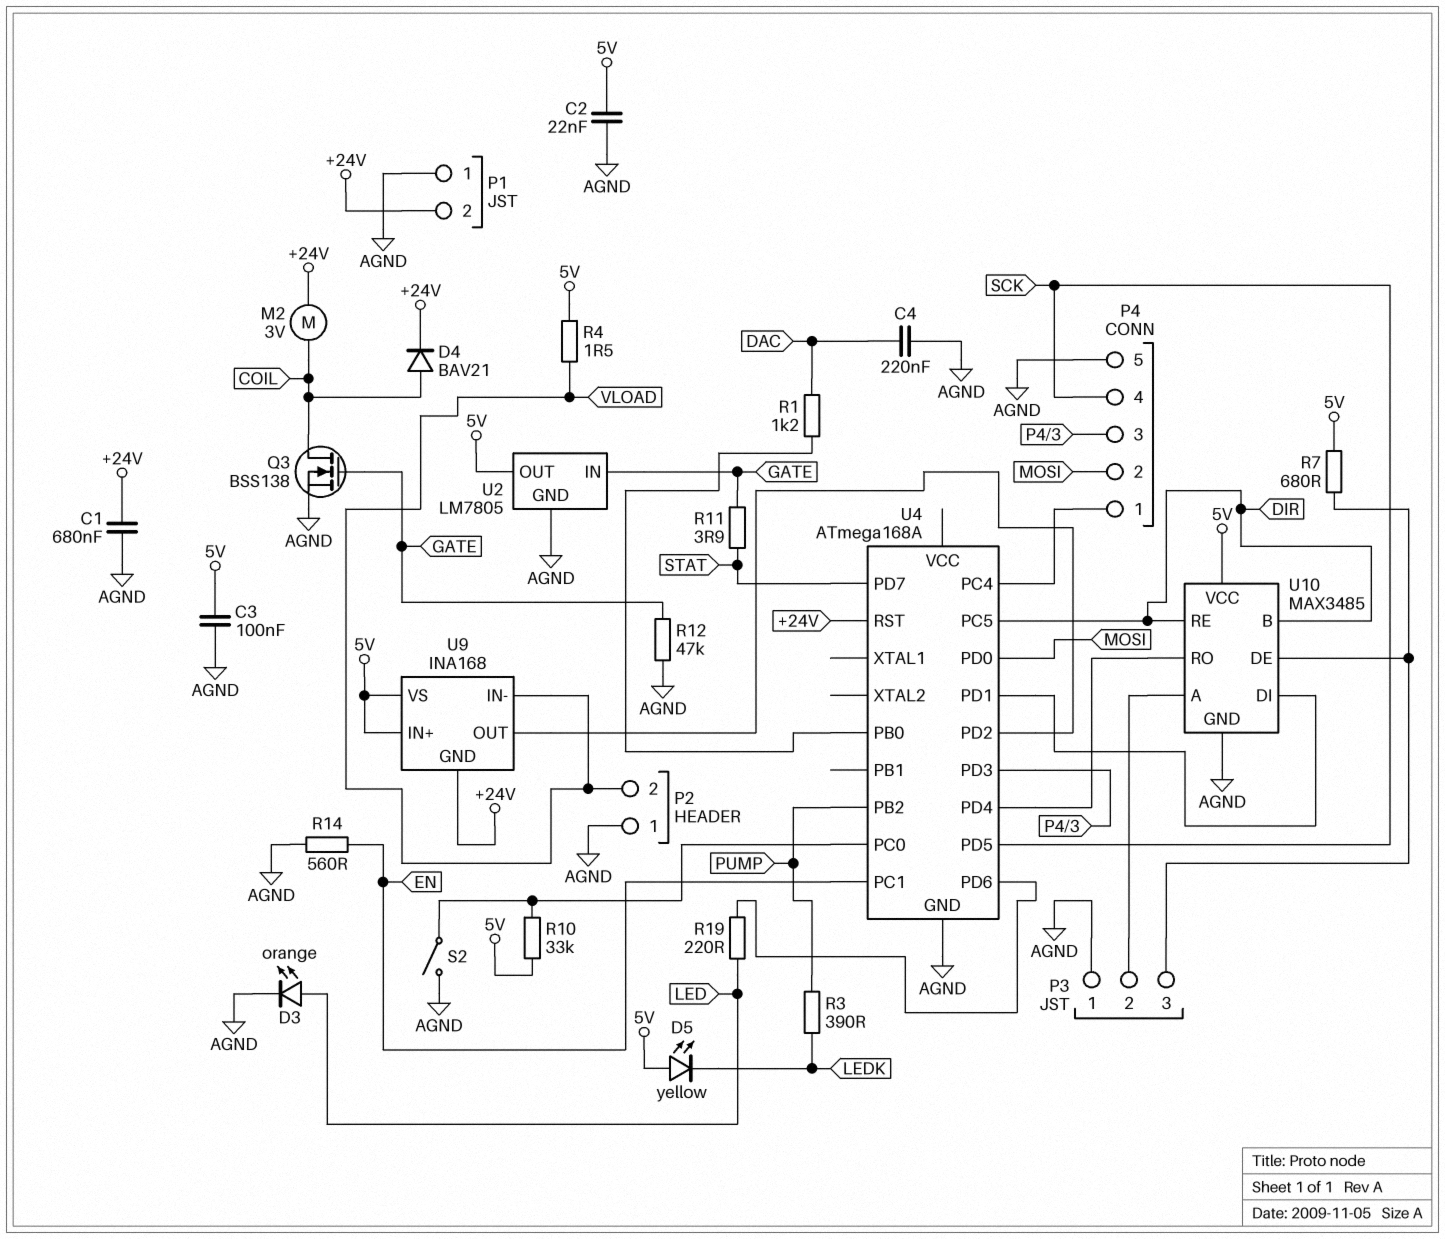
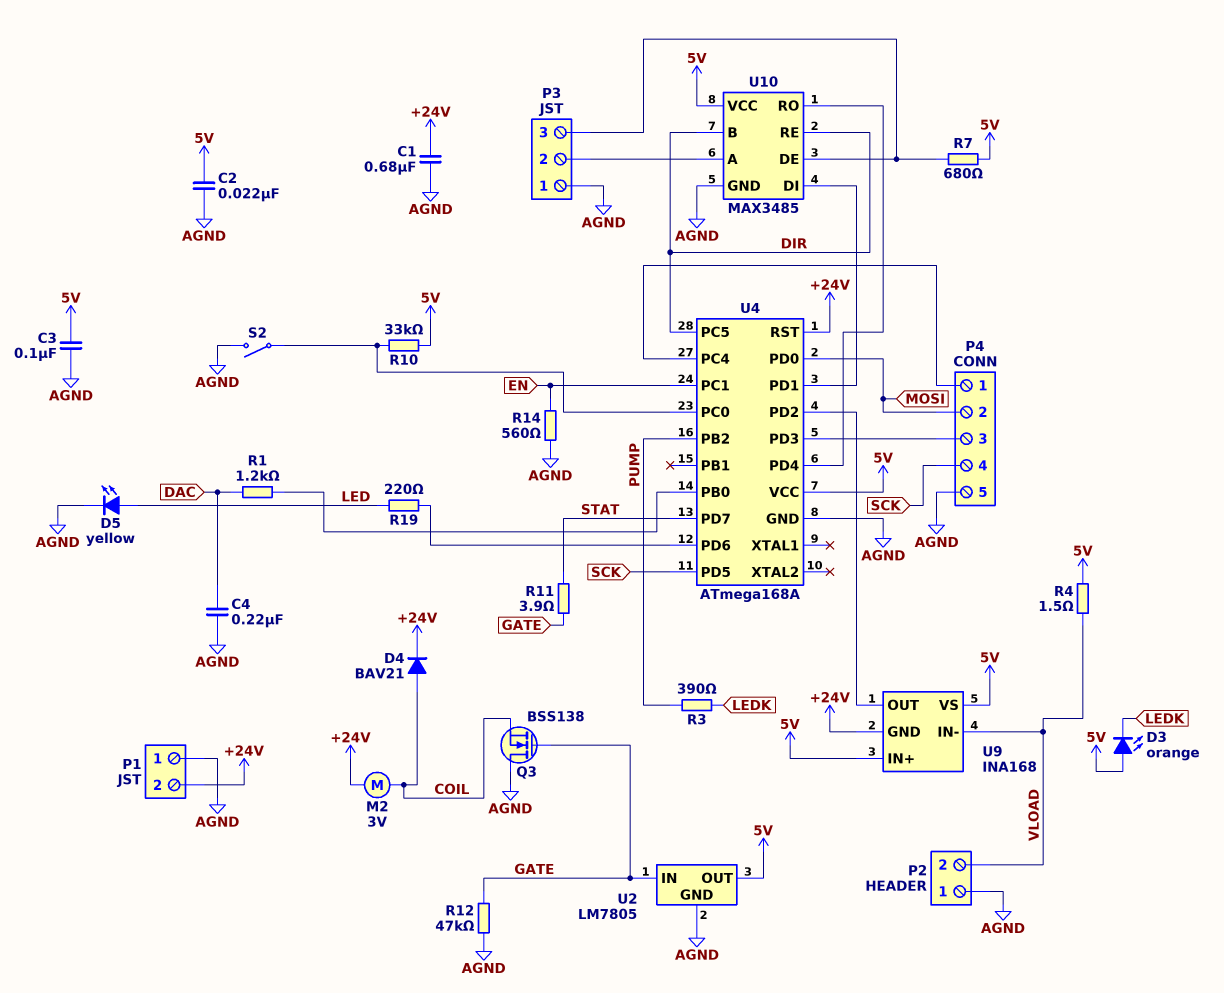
D3: LED orange (A LED, K AGND) -> LED orange (A 5V, K LEDK)
D5: LED yellow (A 5V, K LEDK) -> LED yellow (A LED, K AGND)
Q3: NMOS BSS138 (G GATE, D COIL, S AGND) -> NMOS BSS138 (G GATE, D AGND, S COIL)
U4 pin VCC: none -> 5V

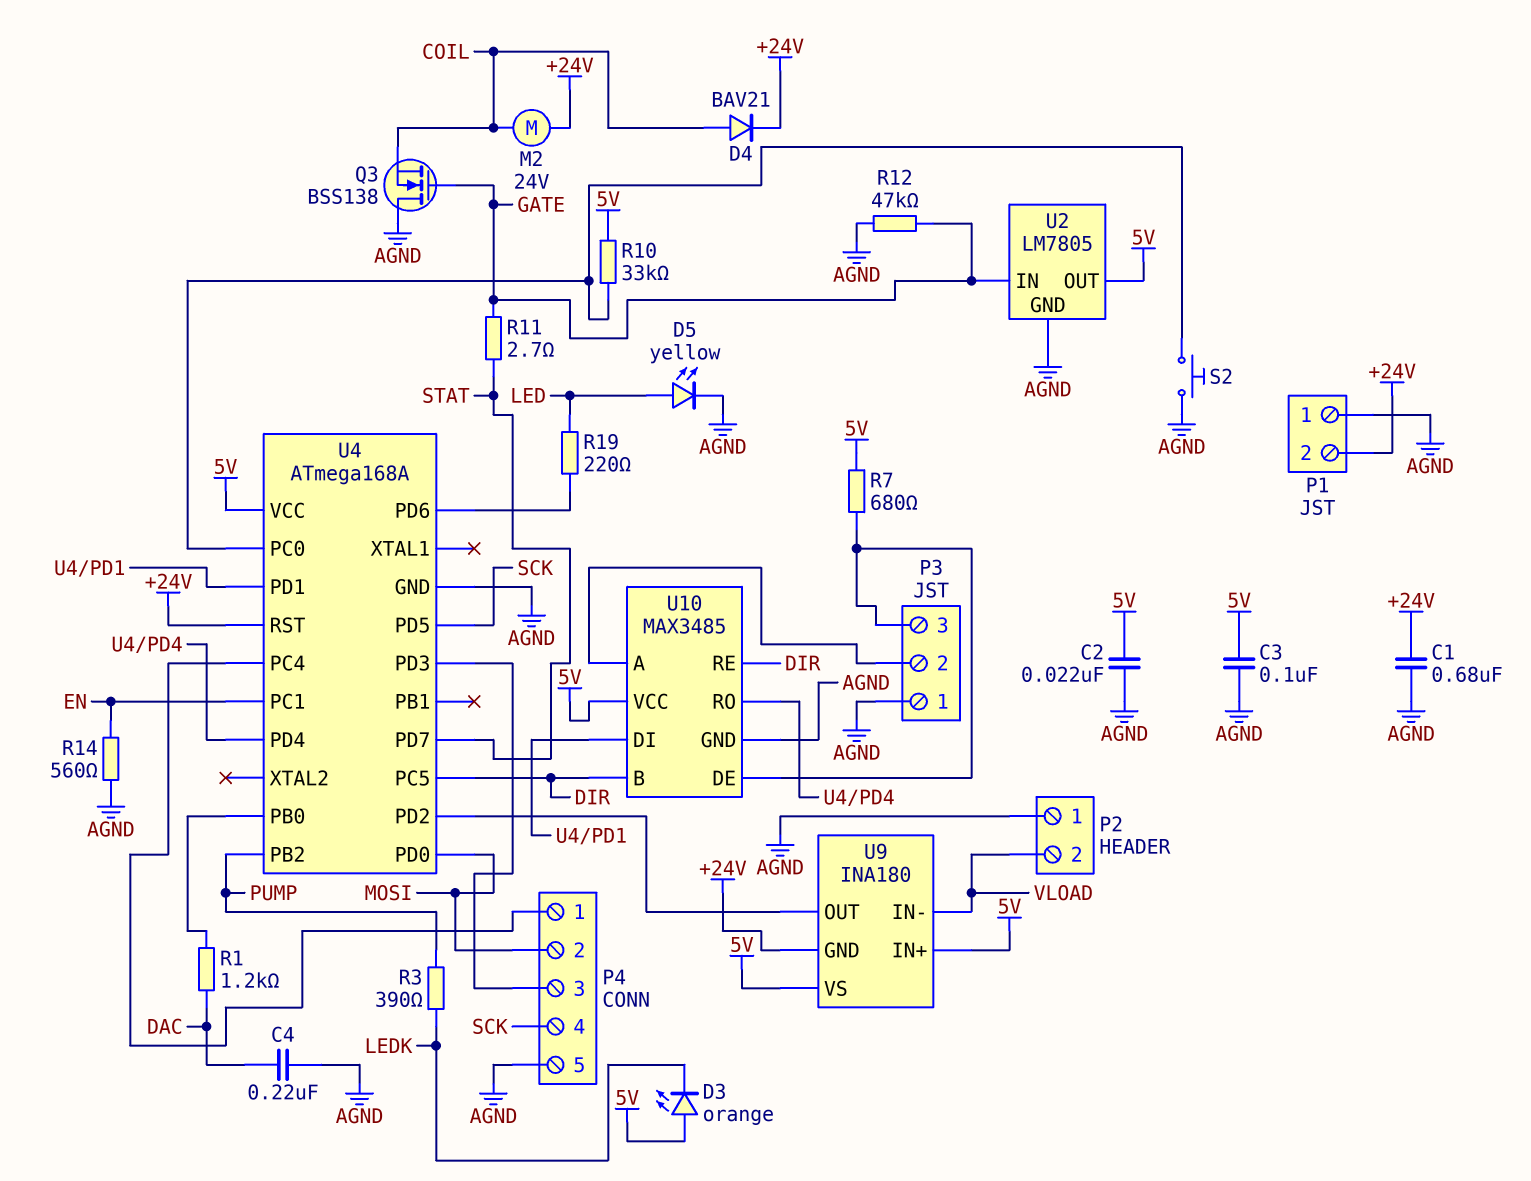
M2: motor 3V (+24V, COIL) -> motor 24V (+24V, COIL)
R4: 1.5 (5V, VLOAD) -> none
R11: 3.9 (GATE, STAT) -> 2.7 (GATE, STAT)
S2: switch (AGND, U4/PC0) -> button (AGND, U4/PC0)
U9: INA168 -> INA180

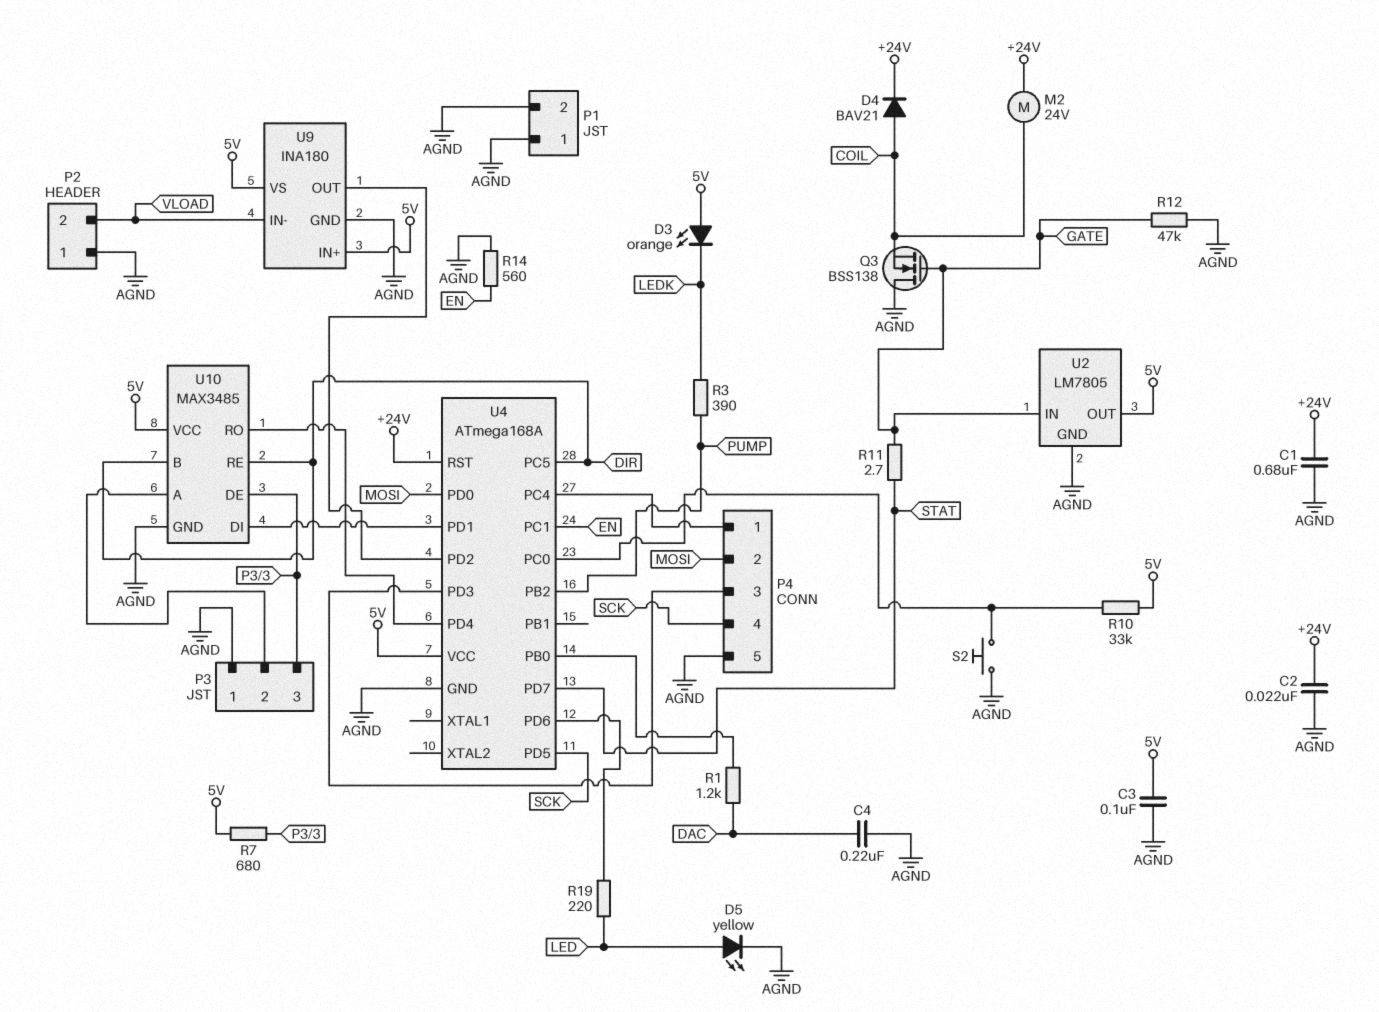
C2: 22nF (5V, AGND) -> 22nF (+24V, AGND)
P1 pin 2: +24V -> AGND
U9 pin GND: +24V -> AGND

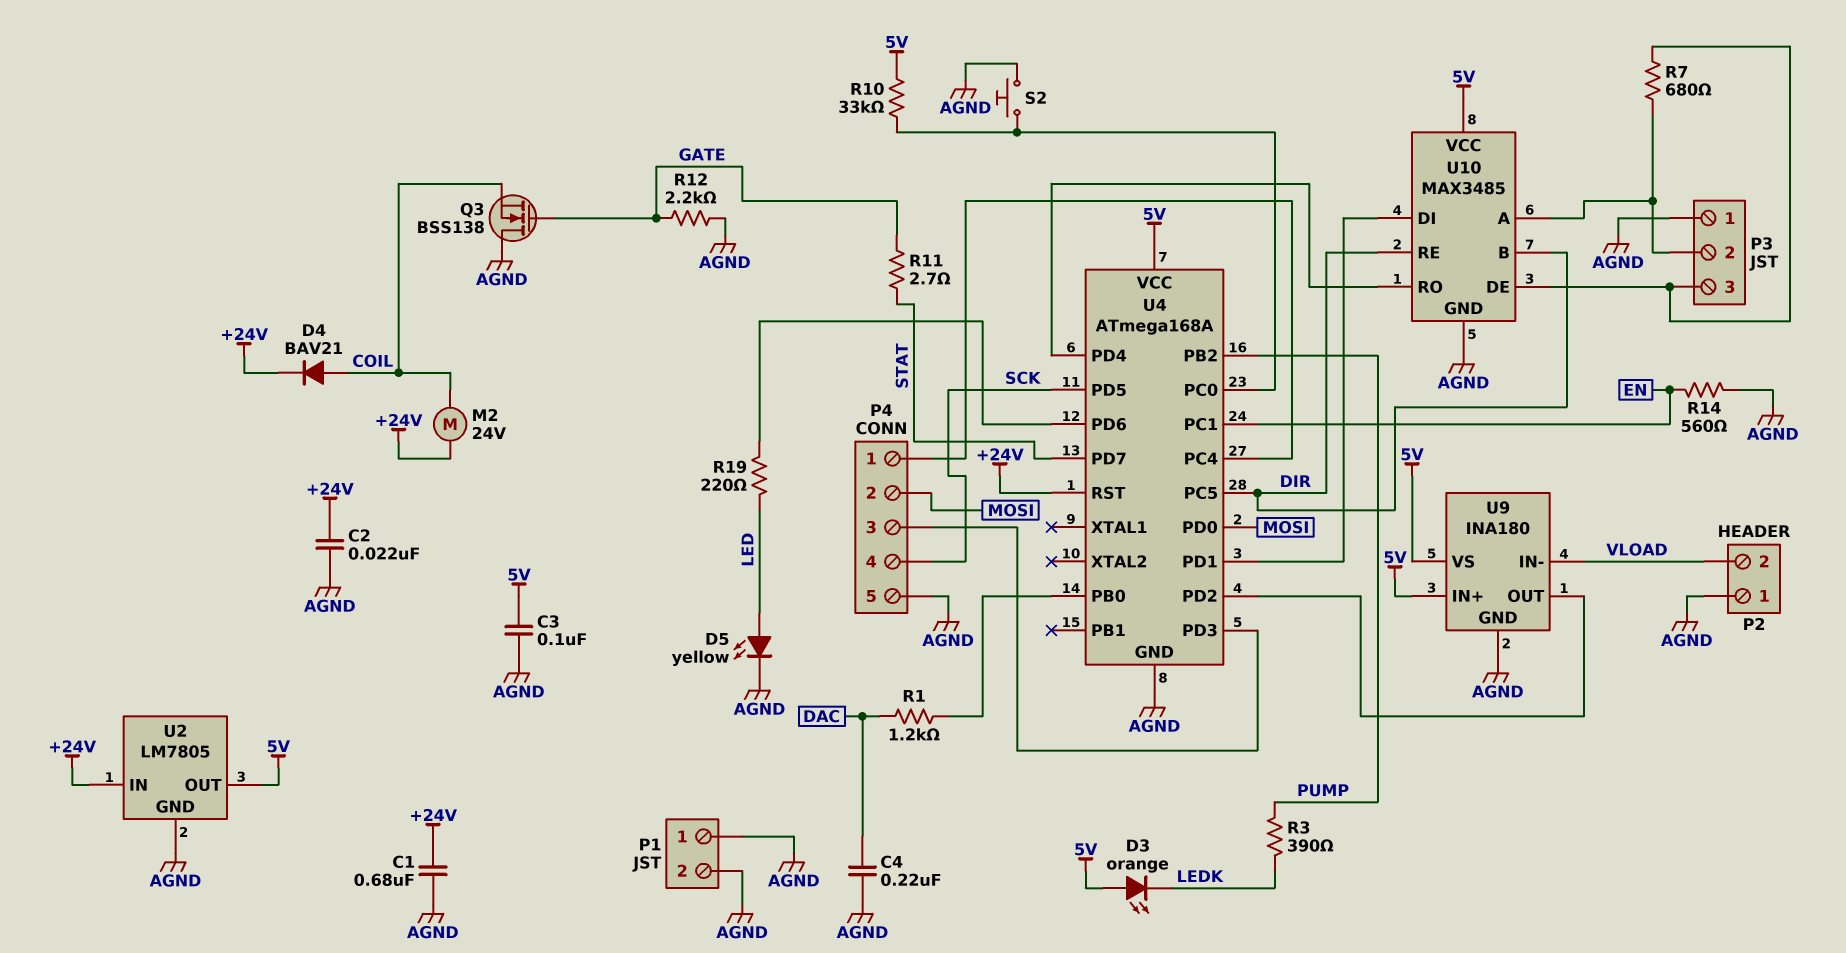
R7: 680 (5V, P3/3) -> 680 (P3/2, P3/3)
R12: 47k (AGND, GATE) -> 2.2k (AGND, GATE)
U2 pin IN: GATE -> +24V

